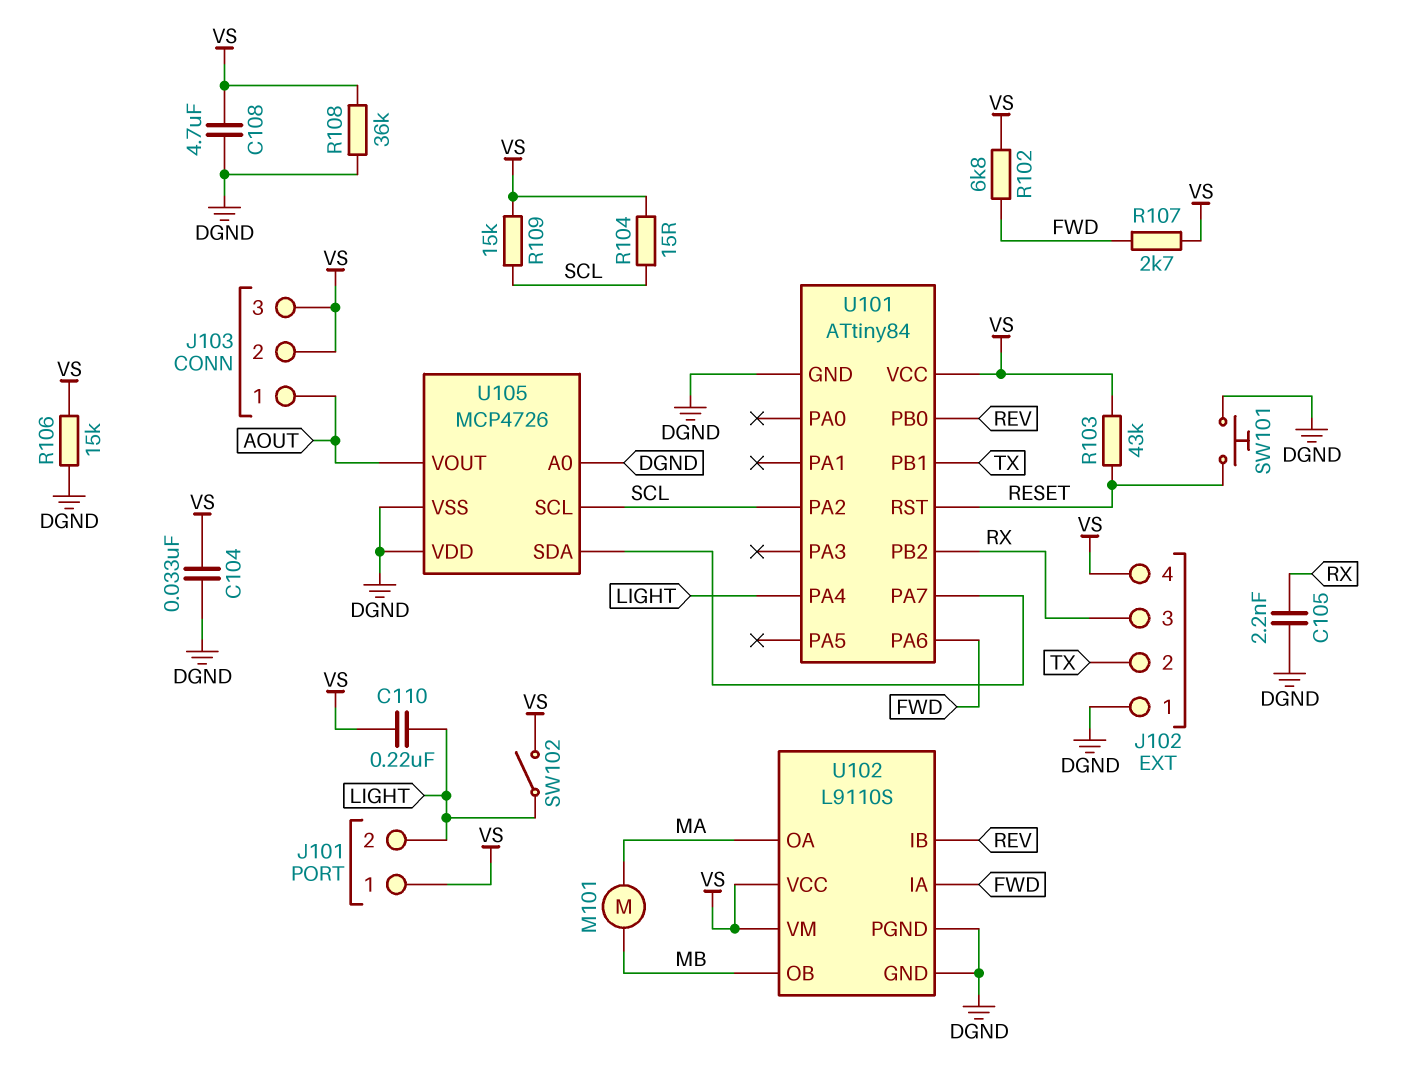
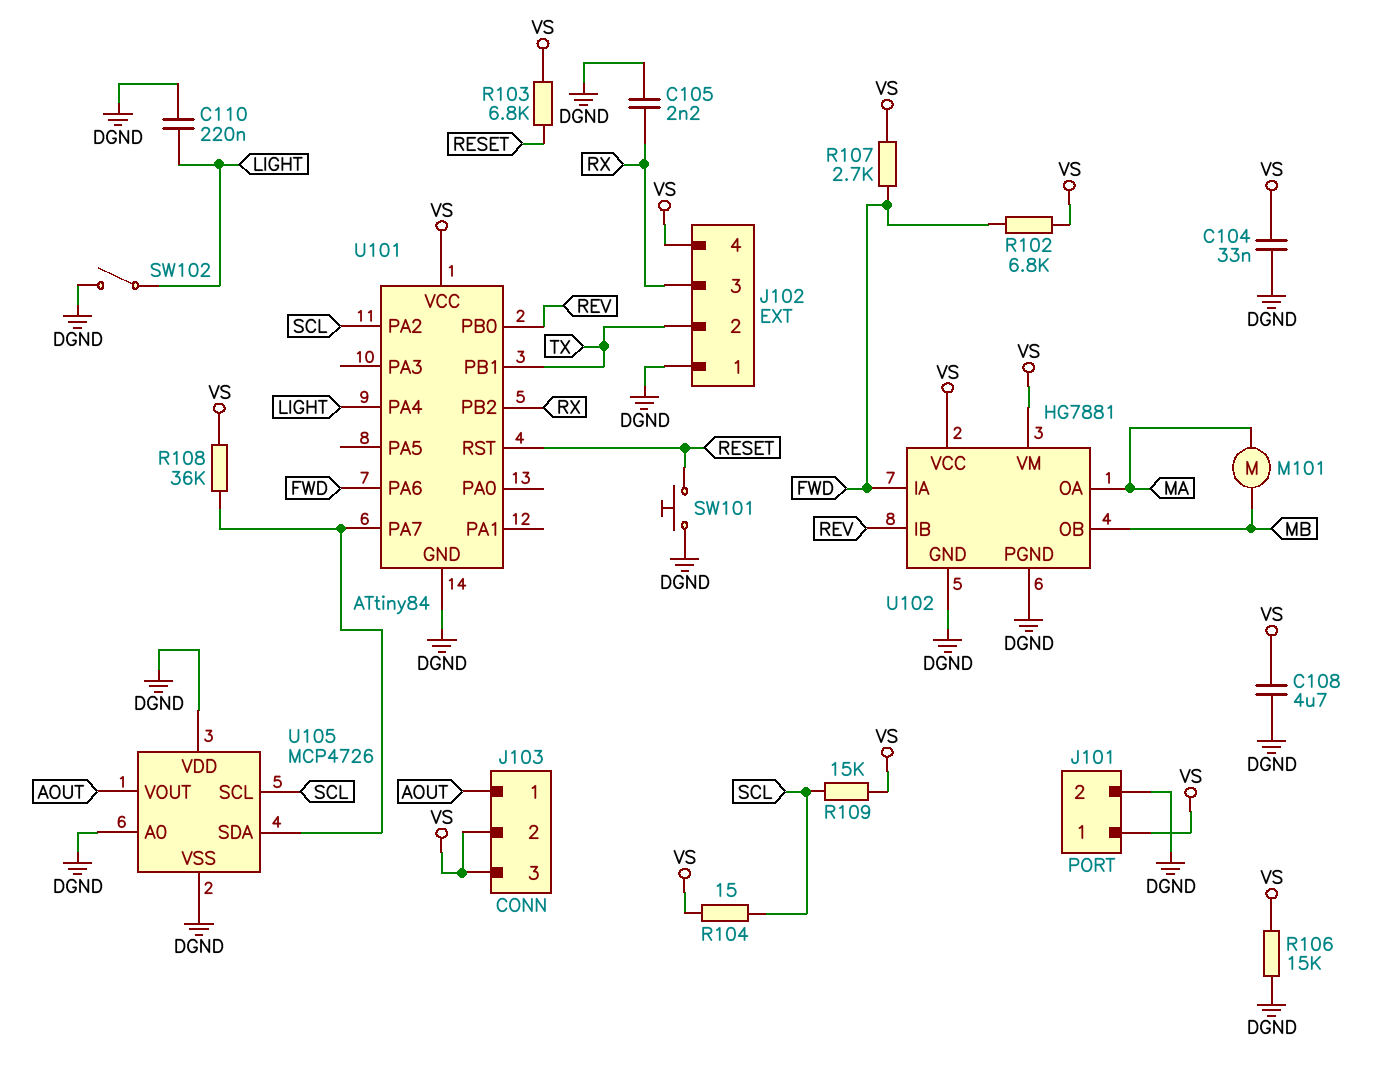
C110: 220nF (LIGHT, VS) -> 220nF (DGND, LIGHT)
J101 pin 2: LIGHT -> DGND
R103: 43k (RESET, VS) -> 6.8k (RESET, VS)
R108: 36k (DGND, VS) -> 36k (U101/PA7, VS)
SW102: switch (LIGHT, VS) -> switch (DGND, LIGHT)
U102: L9110S -> HG7881

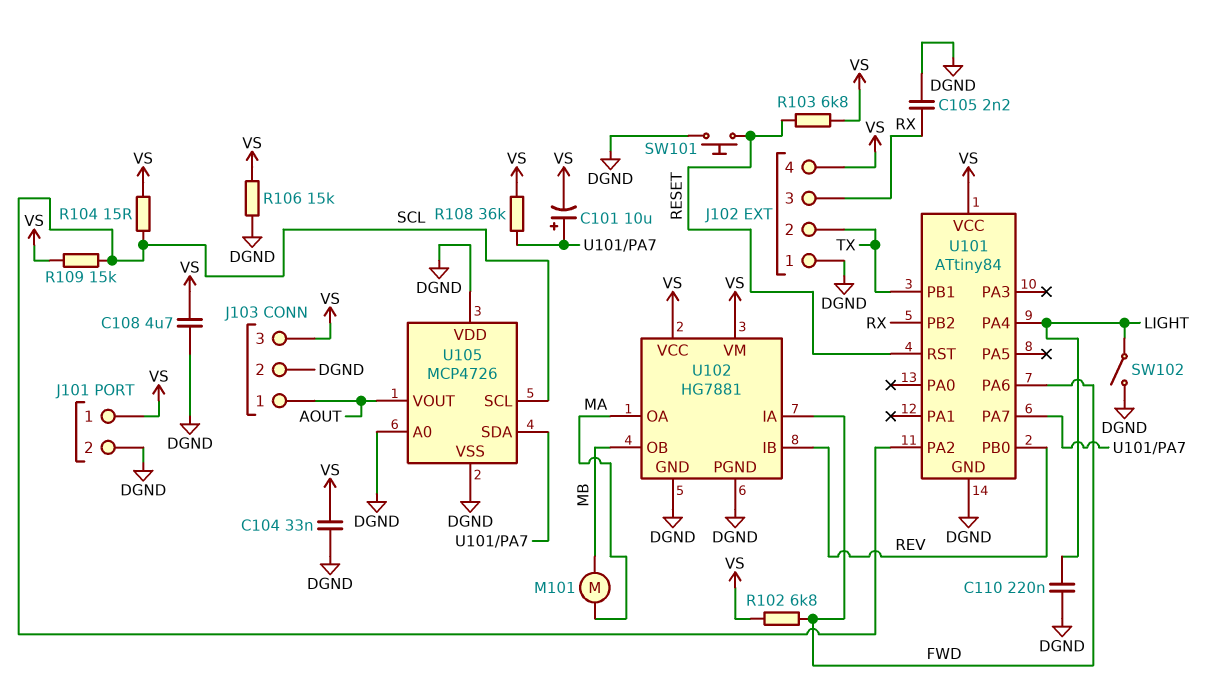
C101: none -> 10uF (plus U101/PA7, minus VS)
J103 pin 2: VS -> DGND
R107: 2.7k (FWD, VS) -> none

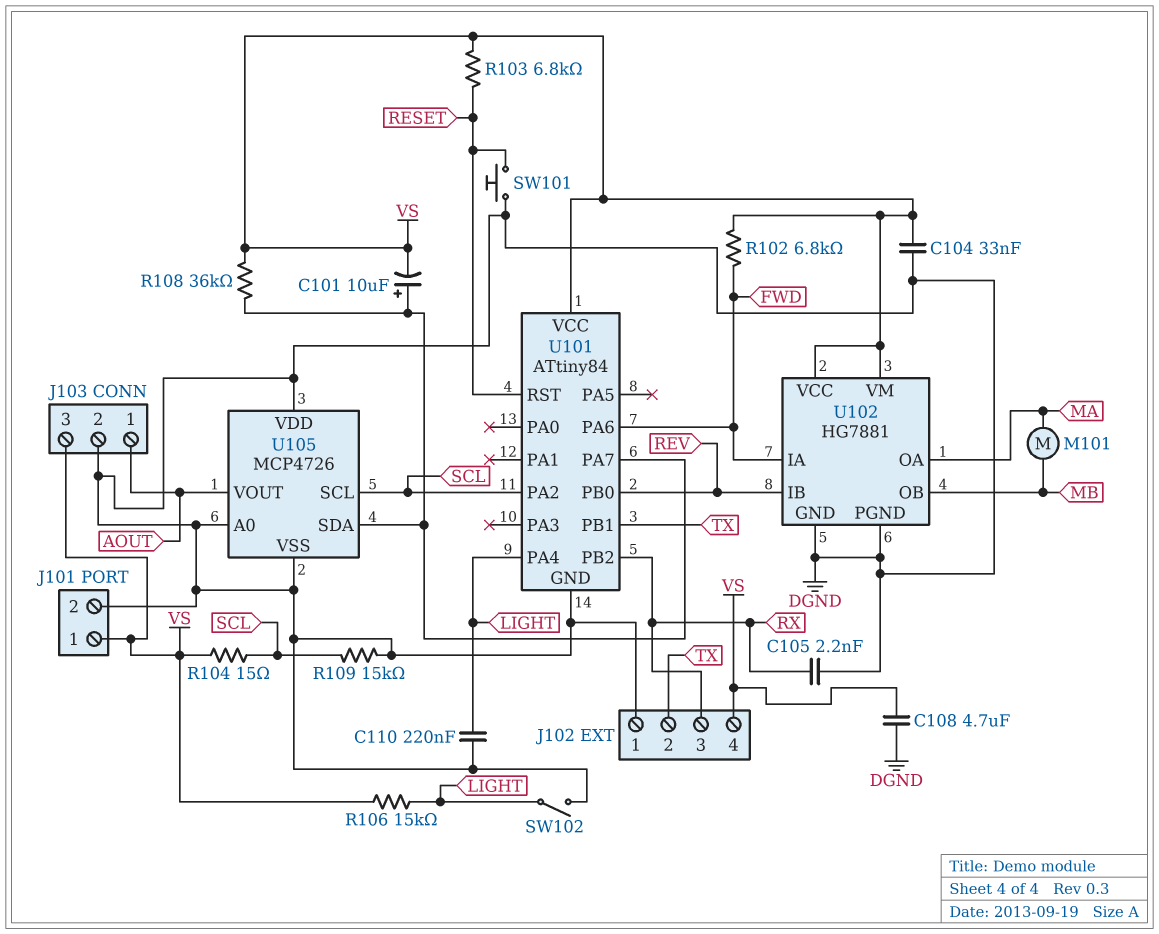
R106: 15k (DGND, VS) -> 15k (LIGHT, VS)
R109: 15k (SCL, VS) -> 15k (DGND, SCL)

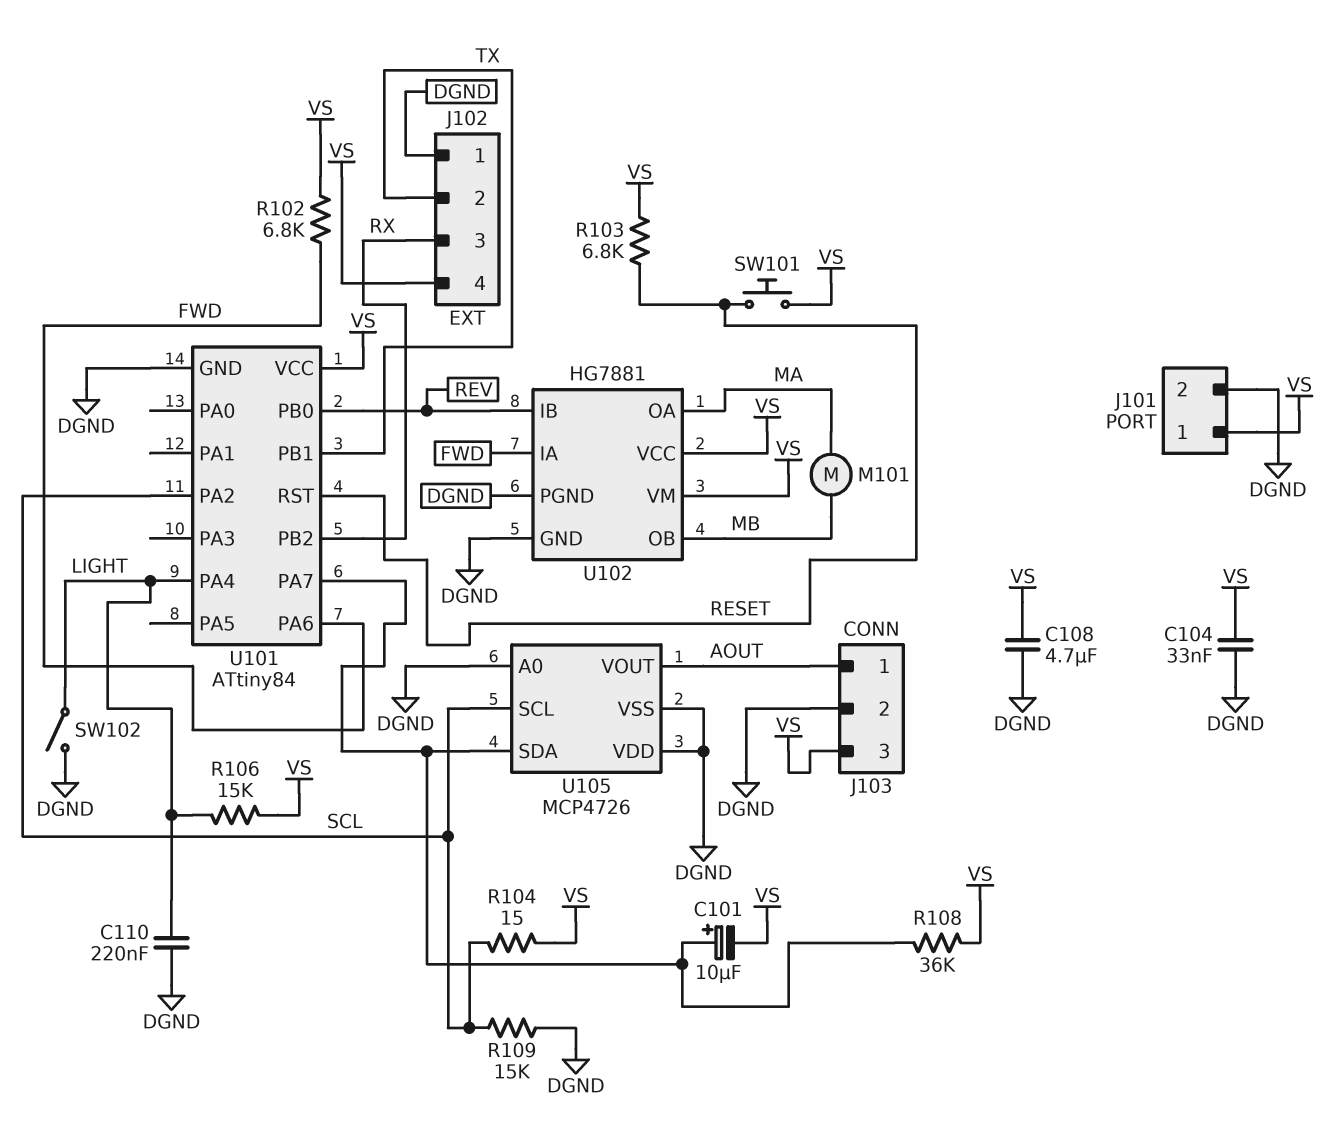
C105: 2.2nF (DGND, RX) -> none
SW101: button (DGND, RESET) -> button (RESET, VS)

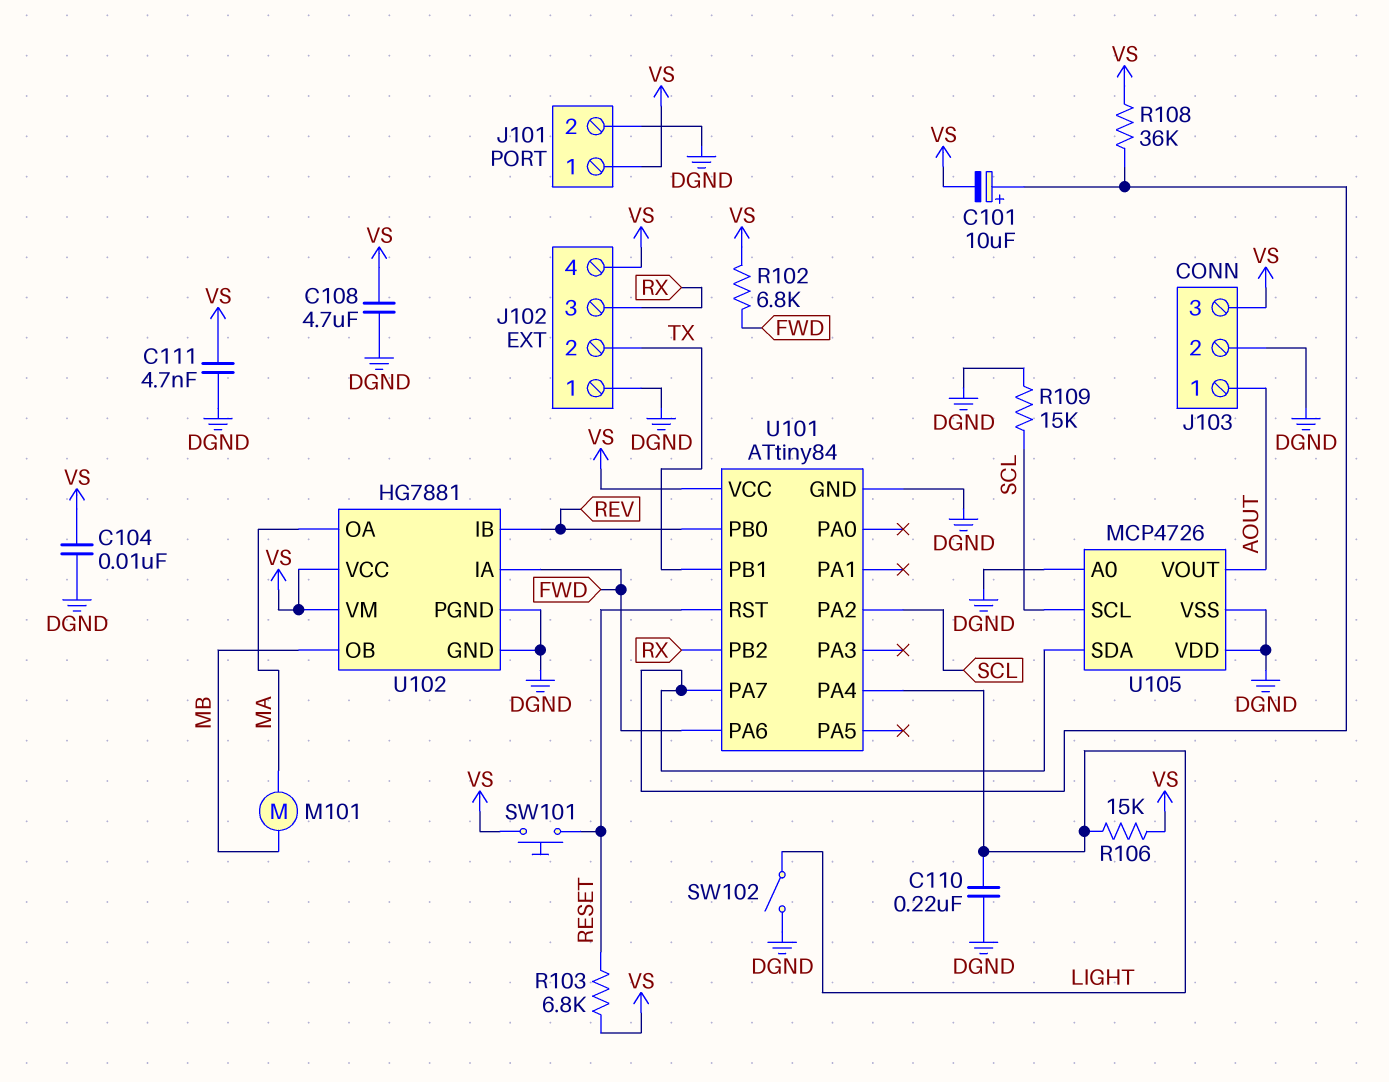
C104: 33nF (DGND, VS) -> 10nF (DGND, VS)
C111: none -> 4.7nF (DGND, VS)
R104: 15 (SCL, VS) -> none

